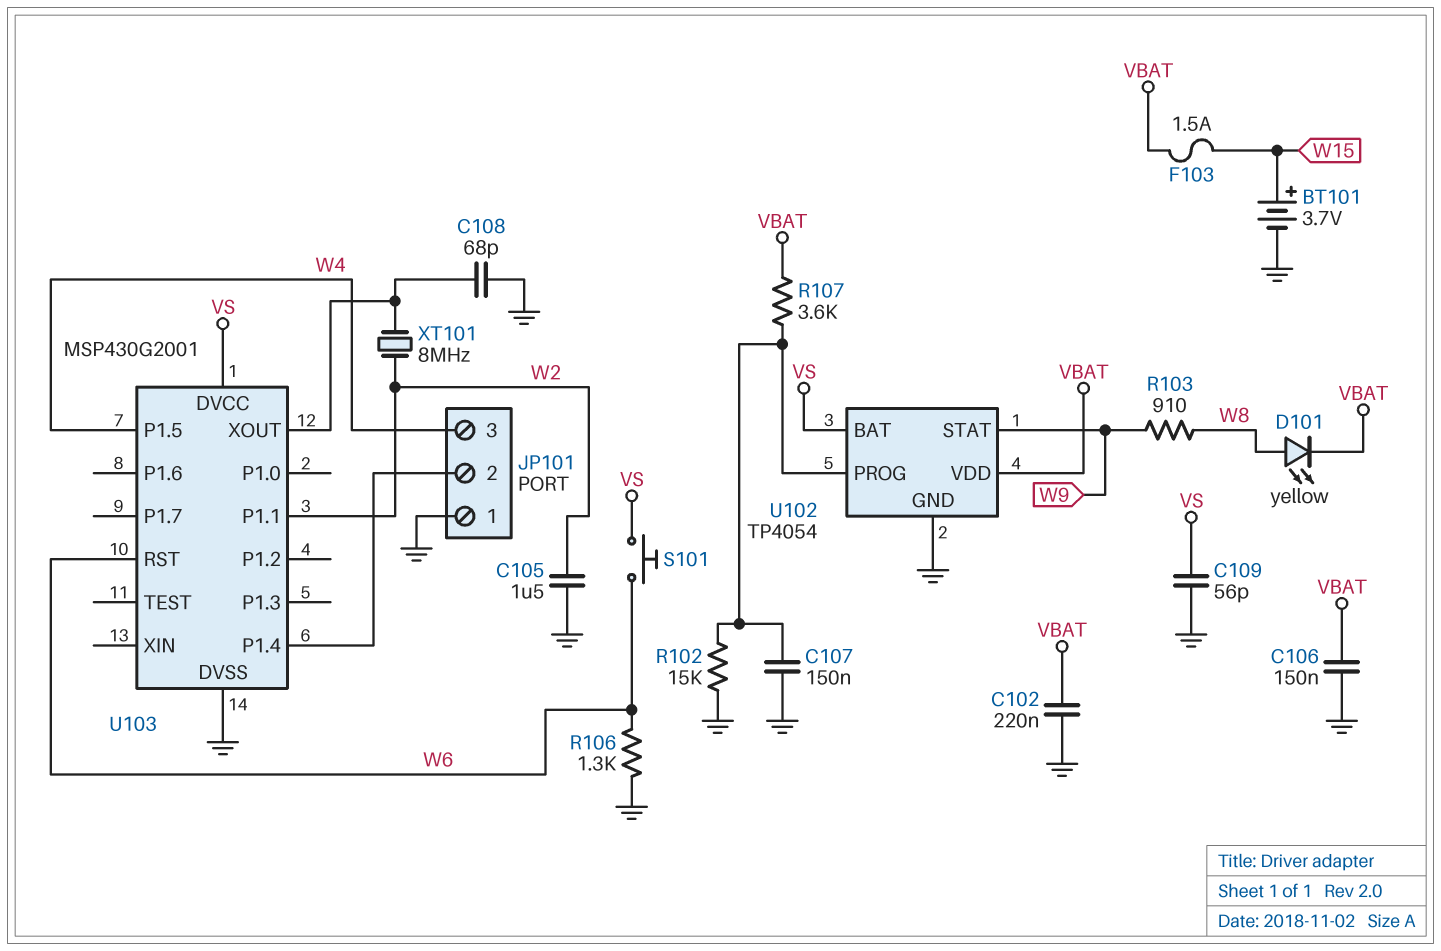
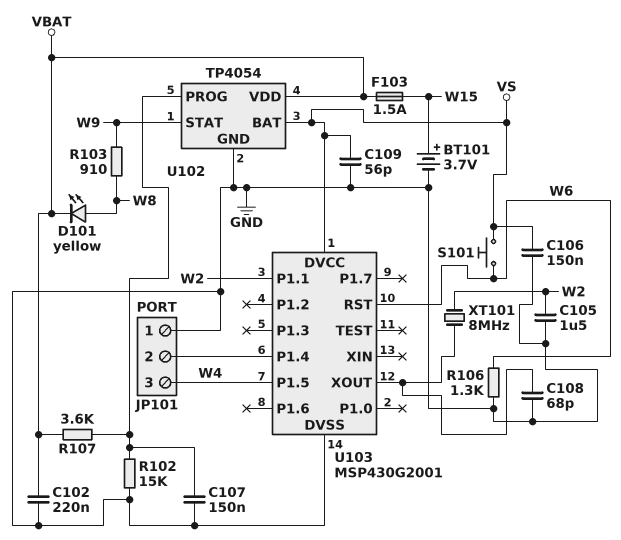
C106: 150nF (GND, VBAT) -> 150nF (GND, VS)

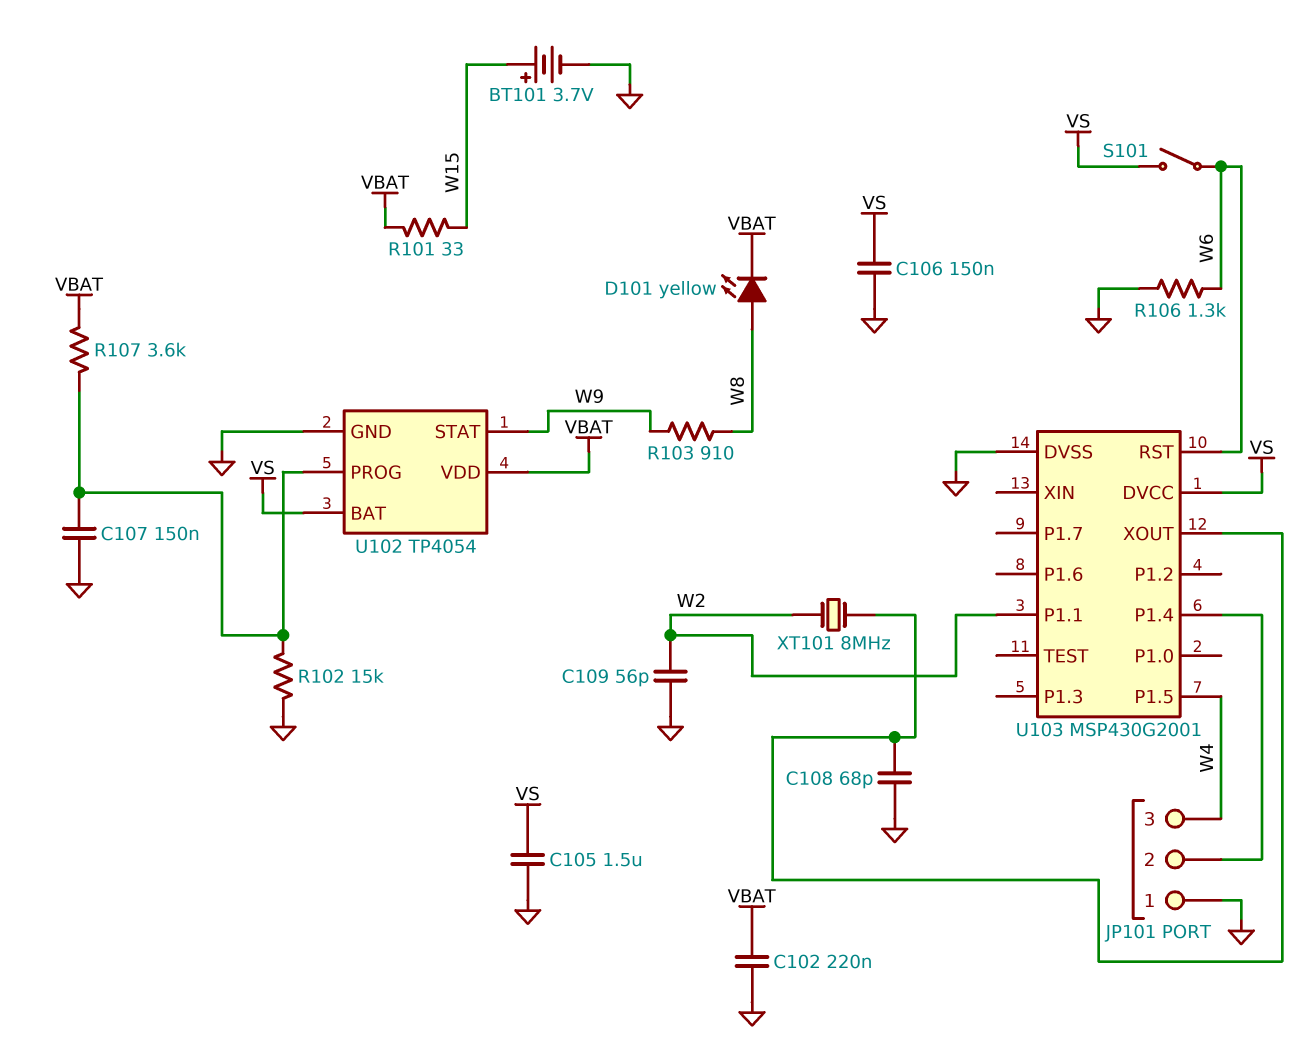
C105: 1.5uF (GND, W2) -> 1.5uF (GND, VS)
C109: 56pF (GND, VS) -> 56pF (GND, W2)
F103: 1.5A (VBAT, W15) -> none
R101: none -> 33 (VBAT, W15)
S101: button (VS, W6) -> switch (VS, W6)

